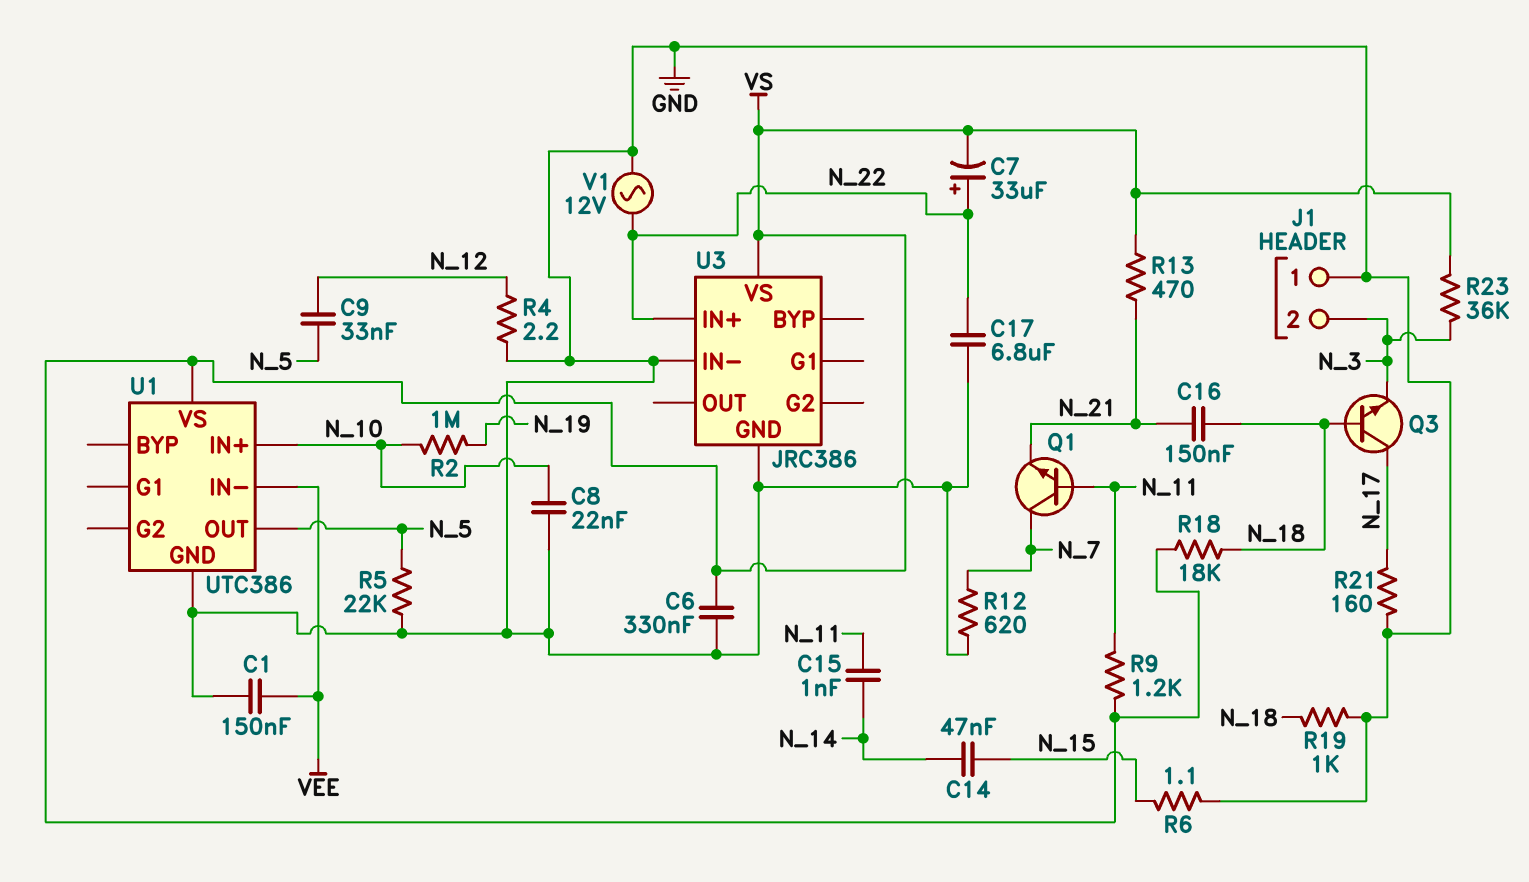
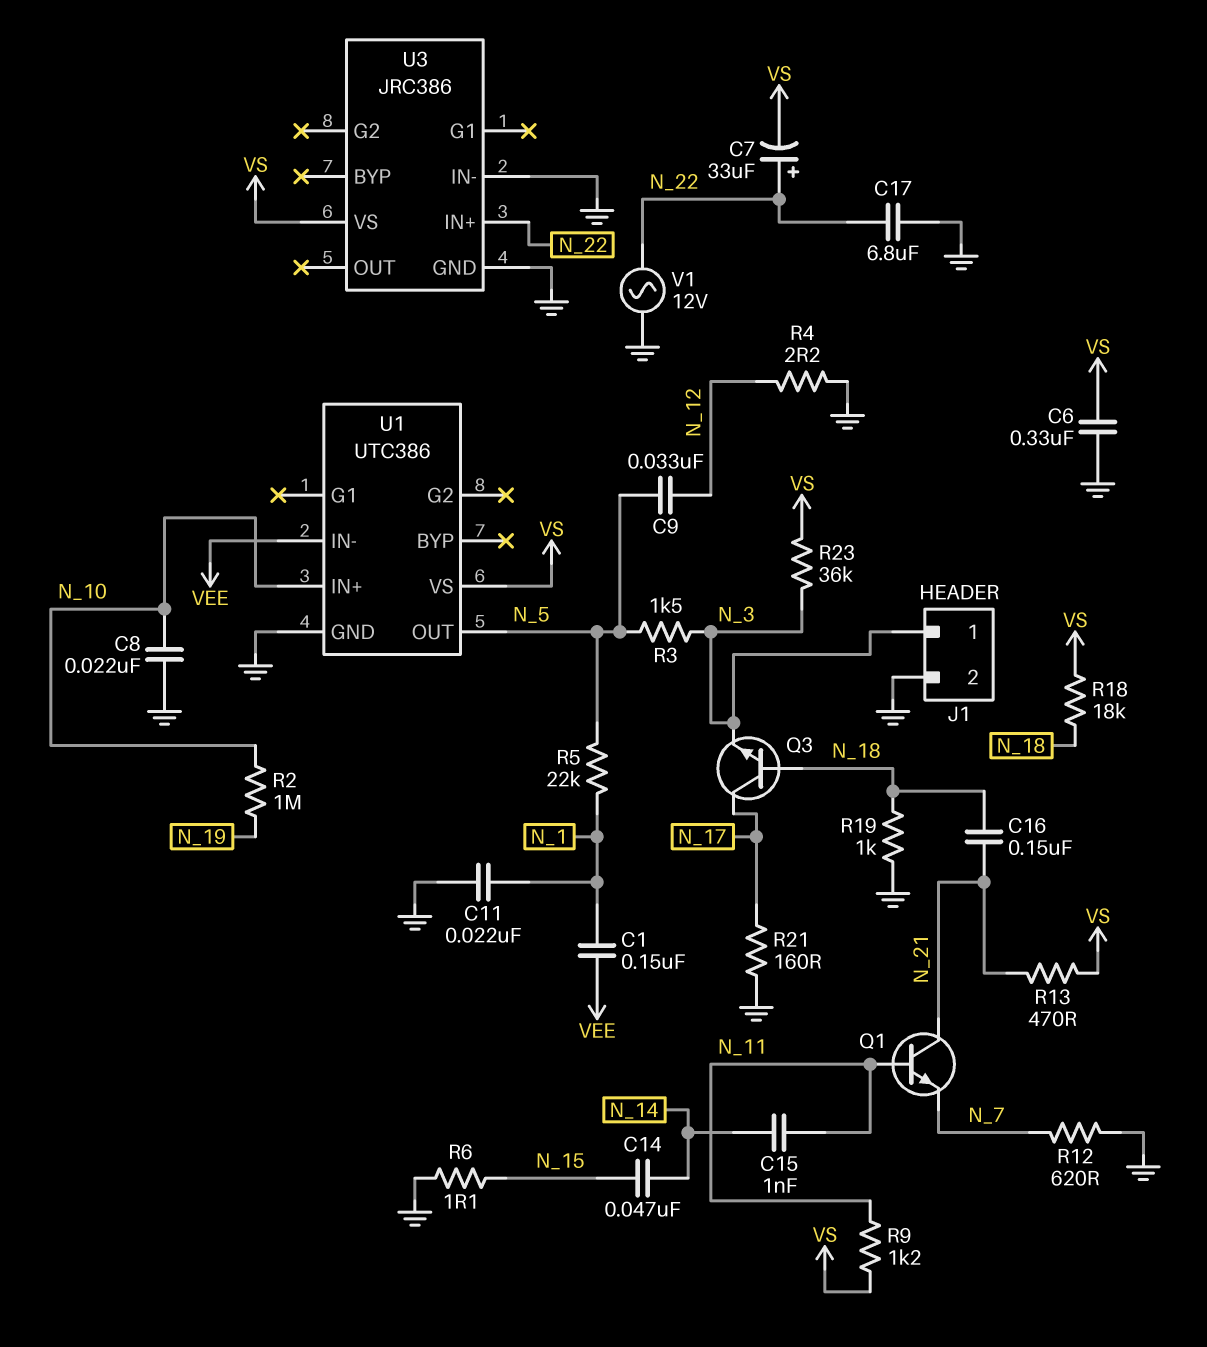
C1: 150nF (GND, VEE) -> 150nF (N_1, VEE)
C11: none -> 22nF (GND, N_1)
J1 pin 1: GND -> N_3
J1 pin 2: N_3 -> GND
Q1: NPN (B N_11, C N_7, E N_21) -> NPN (B N_11, C N_21, E N_7)
R3: none -> 1.5k (N_3, N_5)
R5: 22k (GND, N_5) -> 22k (N_1, N_5)

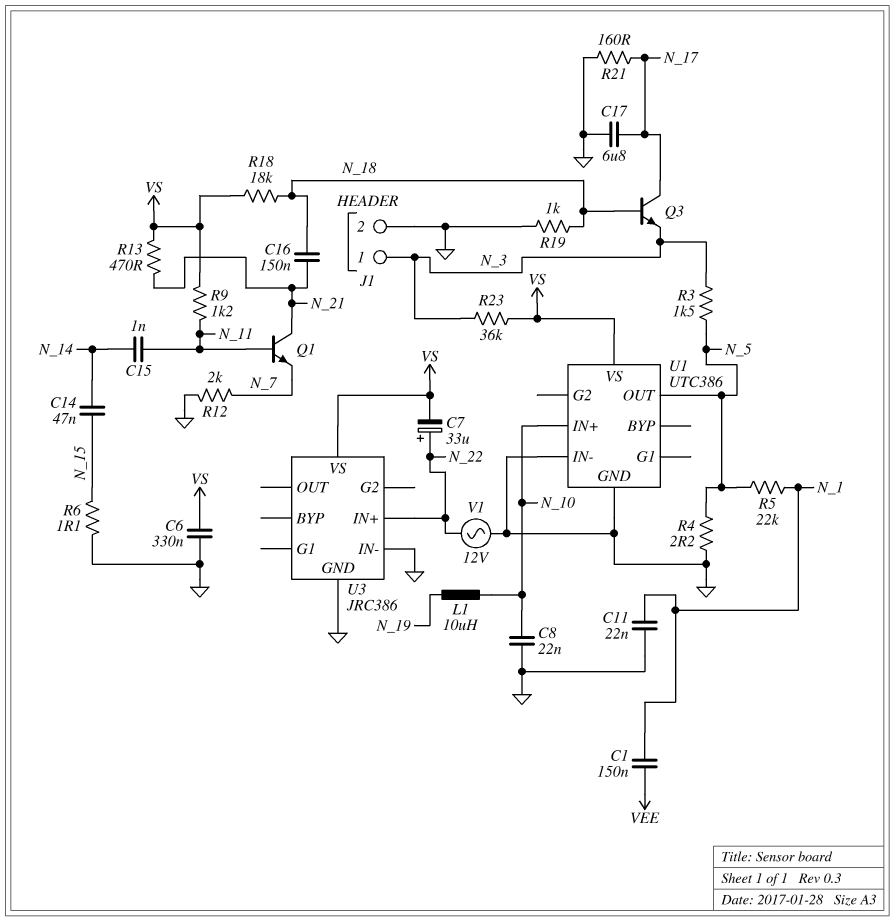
C9: 33nF (N_5, N_12) -> none
C17: 6.8uF (GND, N_22) -> 6.8uF (GND, N_17)
L1: none -> 10uH (N_10, N_19)
R2: 1M (N_10, N_19) -> none
R4: 2.2 (GND, N_12) -> 2.2 (GND, N_5)
R12: 620 (GND, N_7) -> 2k (GND, N_7)
U1 pin IN-: VEE -> GND

